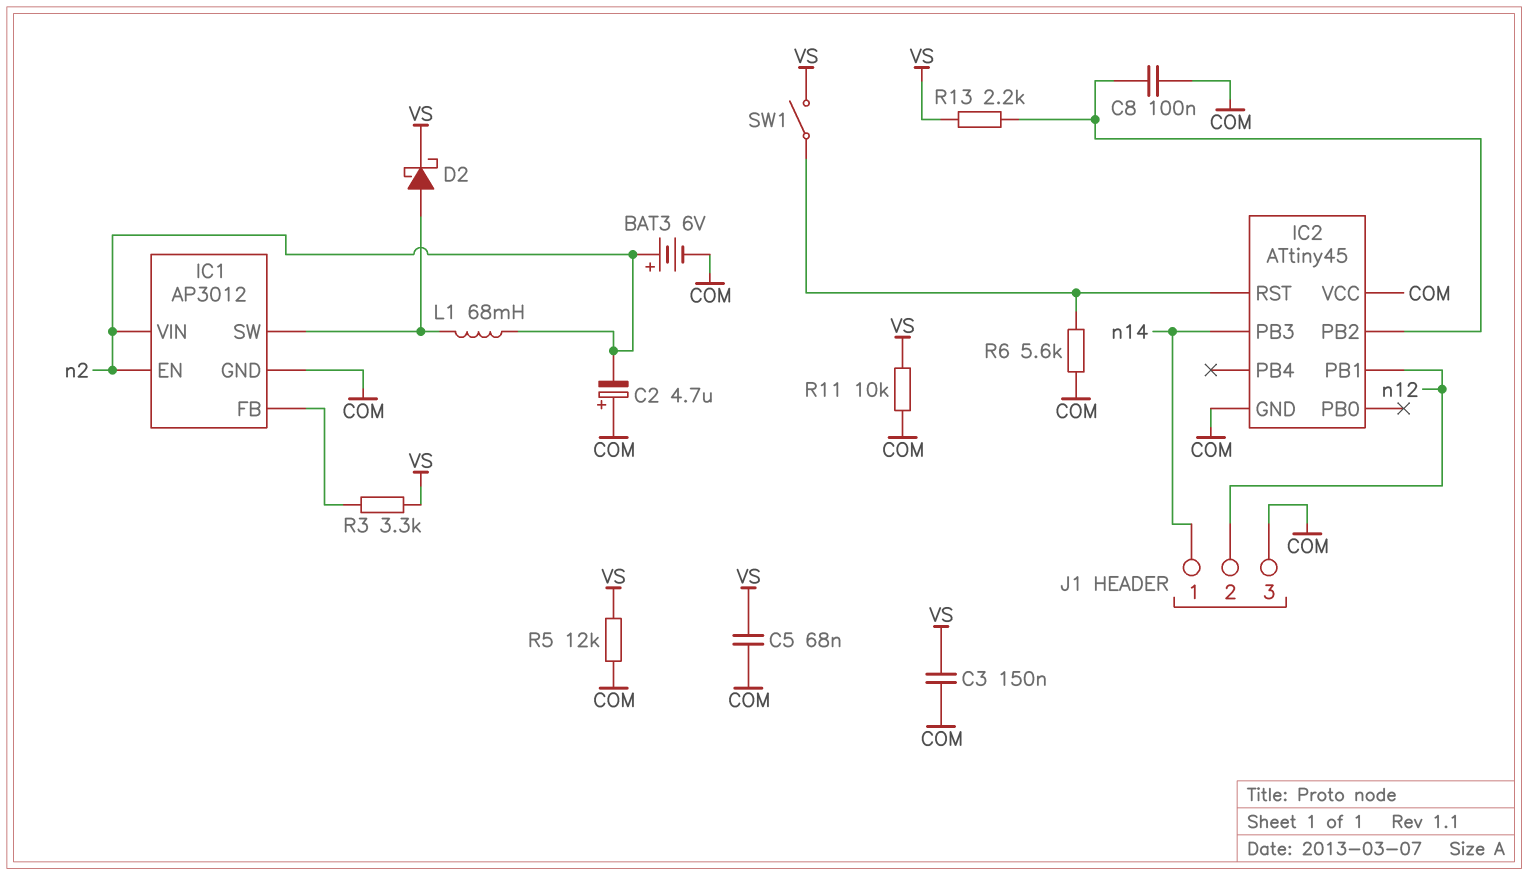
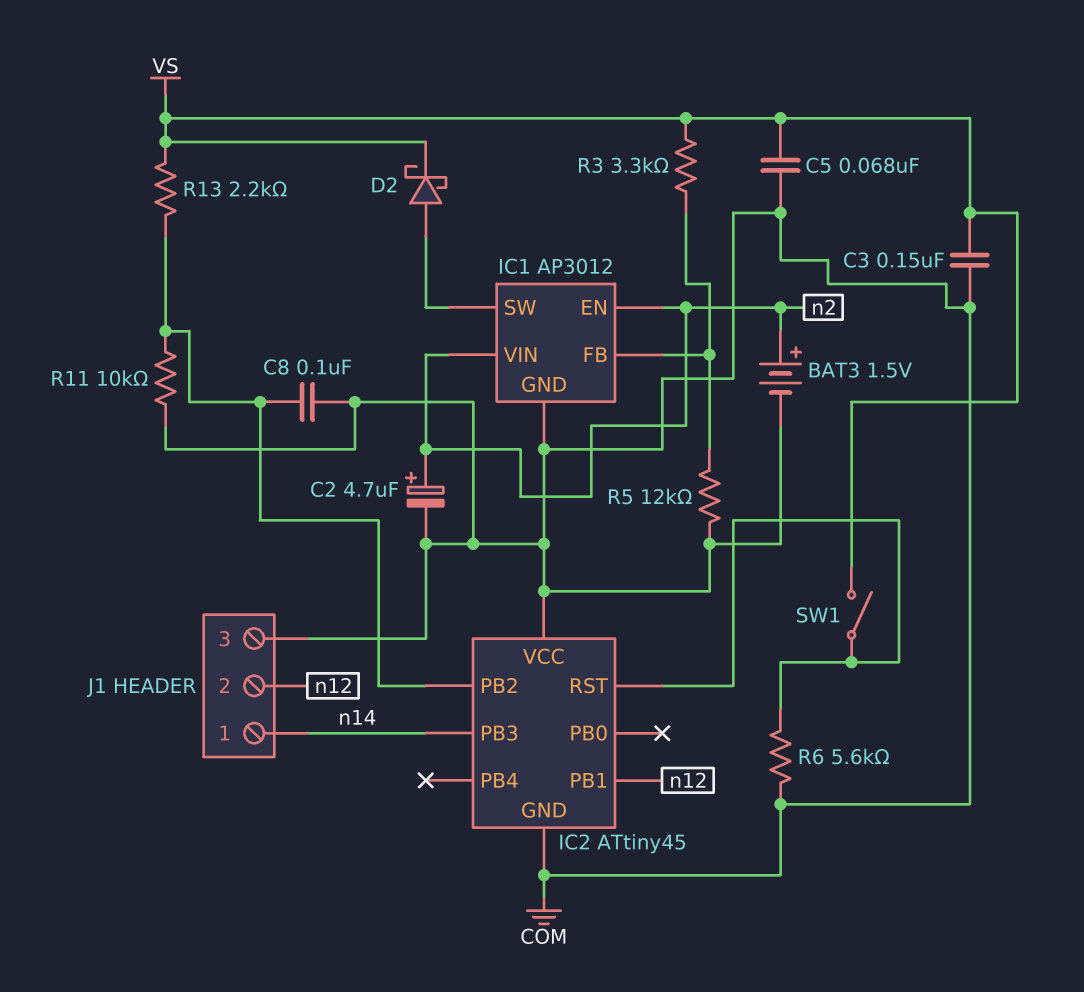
BAT3: 6V (plus n2, minus COM) -> 1.5V (plus n2, minus COM)
C2: 4.7uF (plus COM, minus n2) -> 4.7uF (plus n2, minus COM)
L1: 68mH (IC1/SW, n2) -> none
R5: 12k (COM, VS) -> 12k (COM, IC1/FB)
R11: 10k (COM, VS) -> 10k (COM, IC2/PB2)

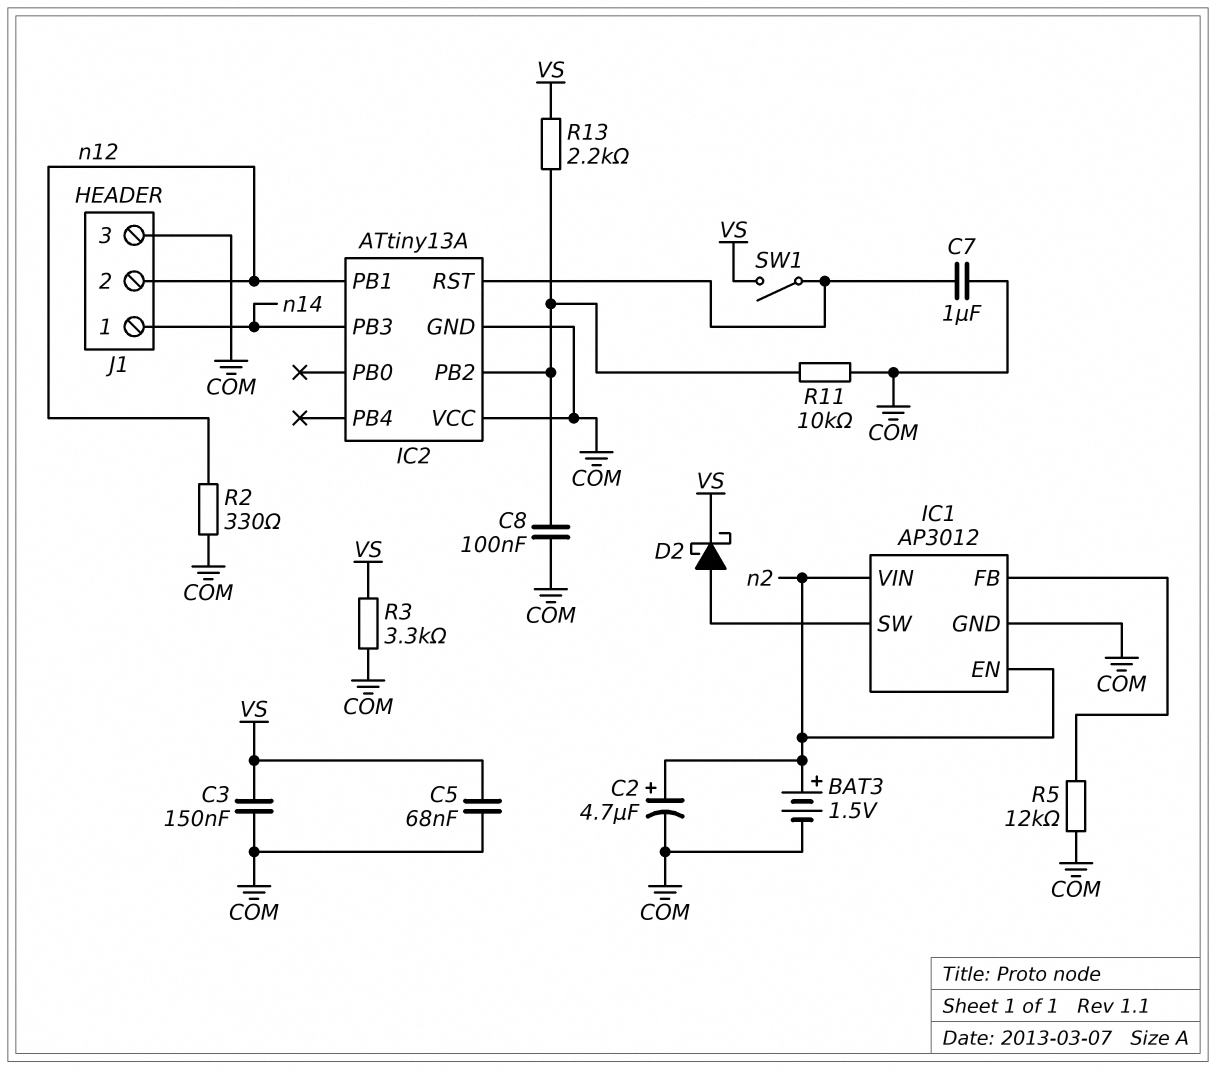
C7: none -> 1uF (COM, IC2/RST)
IC2: ATtiny45 -> ATtiny13A
R2: none -> 330 (COM, n12)
R3: 3.3k (IC1/FB, VS) -> 3.3k (COM, VS)
R6: 5.6k (COM, IC2/RST) -> none

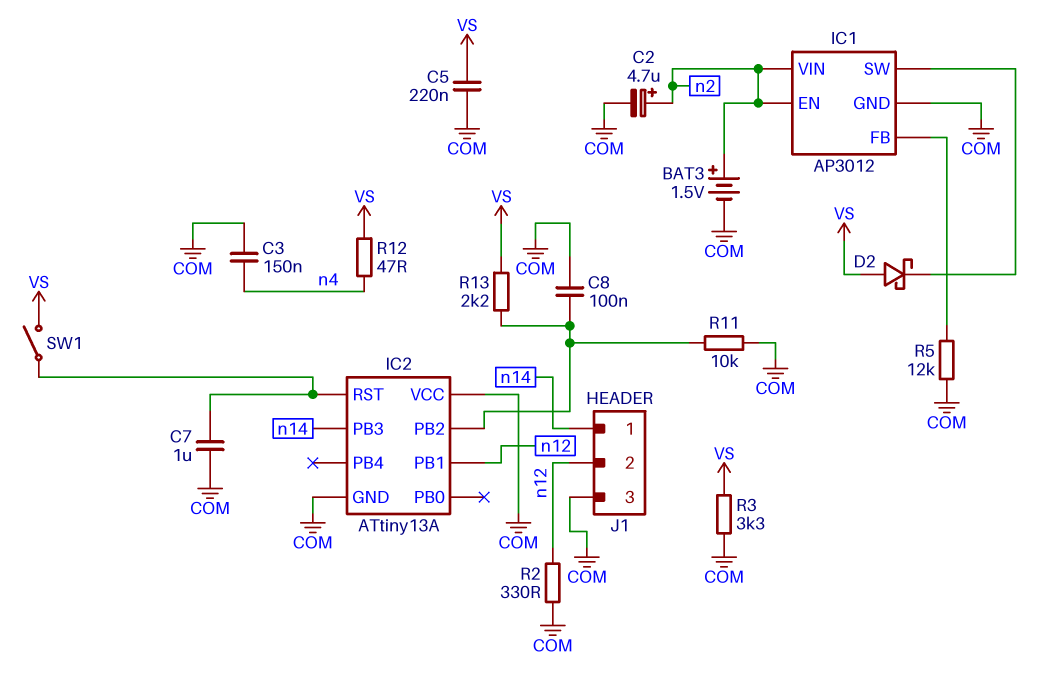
C3: 150nF (COM, VS) -> 150nF (COM, n4)
C5: 68nF (COM, VS) -> 220nF (COM, VS)
D2: schottky (A IC1/SW, K VS) -> schottky (A VS, K IC1/SW)
R12: none -> 47 (VS, n4)

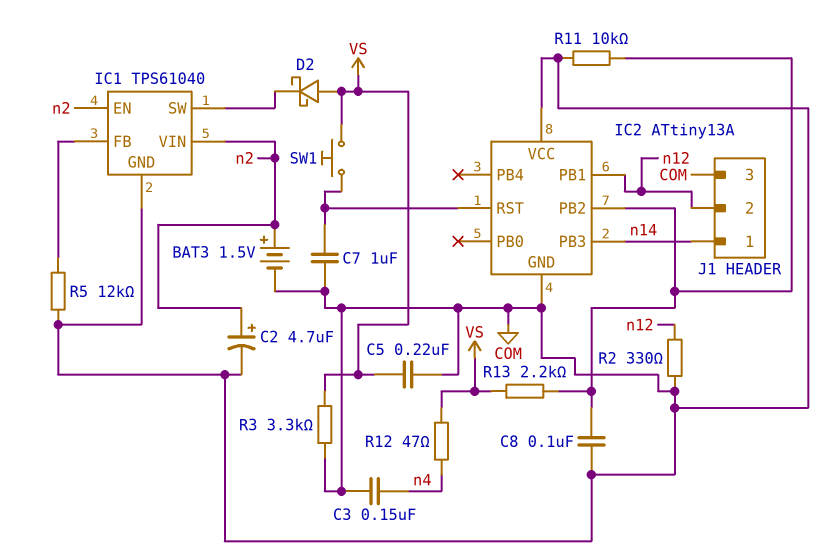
IC1: AP3012 -> TPS61040
SW1: switch (IC2/RST, VS) -> button (IC2/RST, VS)

